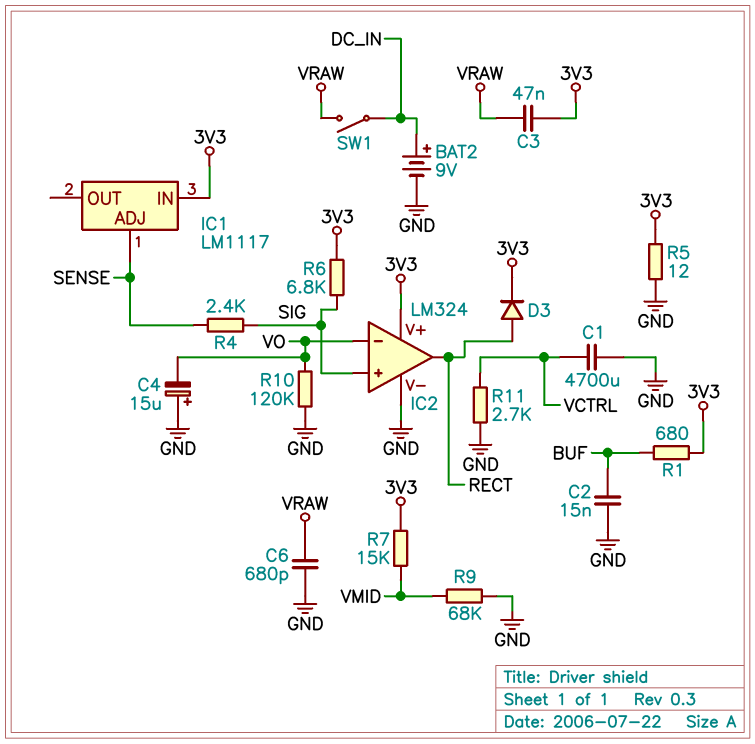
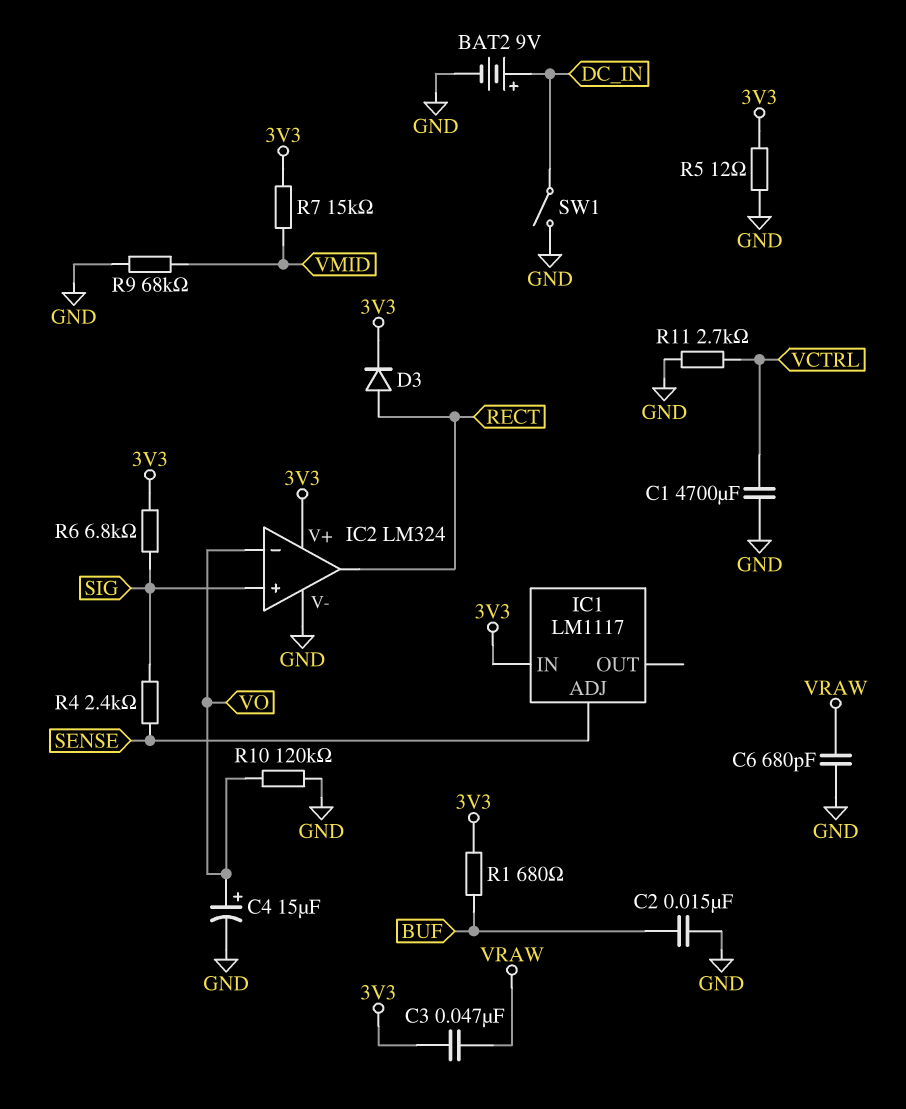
C4: 15uF (plus GND, minus VO) -> 15uF (plus VO, minus GND)
SW1: switch (DC_IN, VRAW) -> switch (DC_IN, GND)

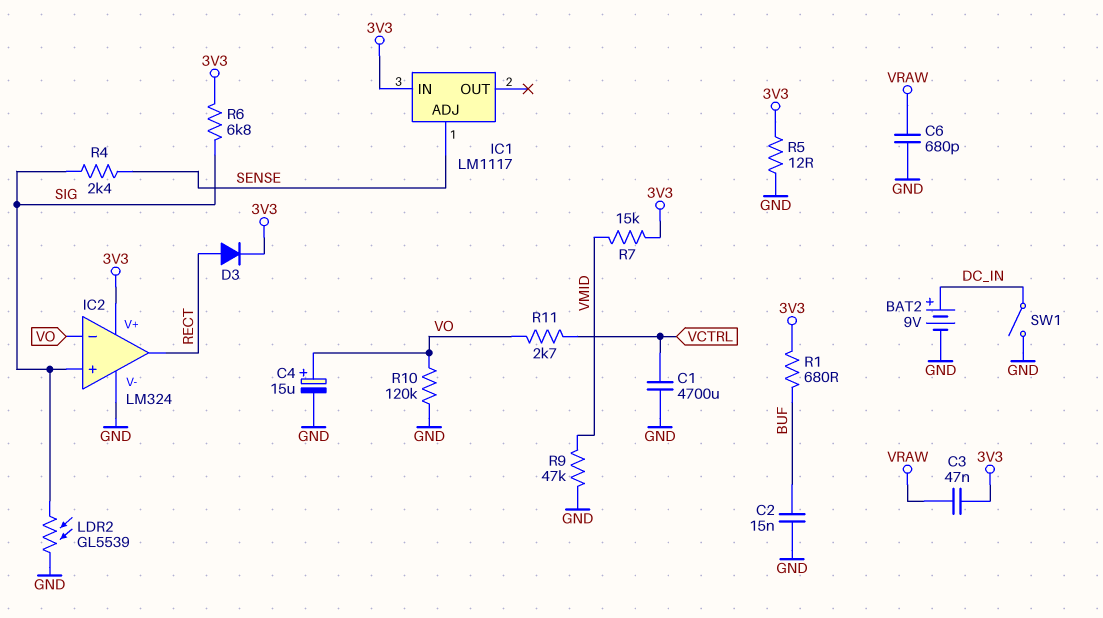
LDR2: none -> GL5539 (GND, SIG)
R9: 68k (GND, VMID) -> 47k (GND, VMID)
R11: 2.7k (GND, VCTRL) -> 2.7k (VCTRL, VO)

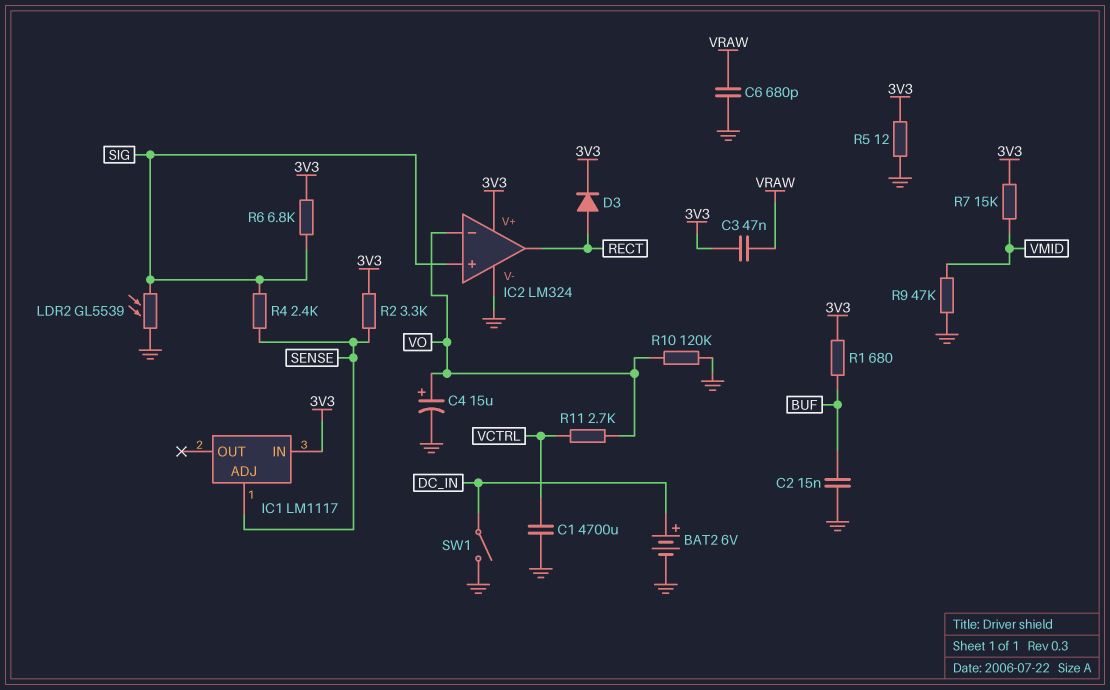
BAT2: 9V (plus DC_IN, minus GND) -> 6V (plus DC_IN, minus GND)
R2: none -> 3.3k (3V3, SENSE)

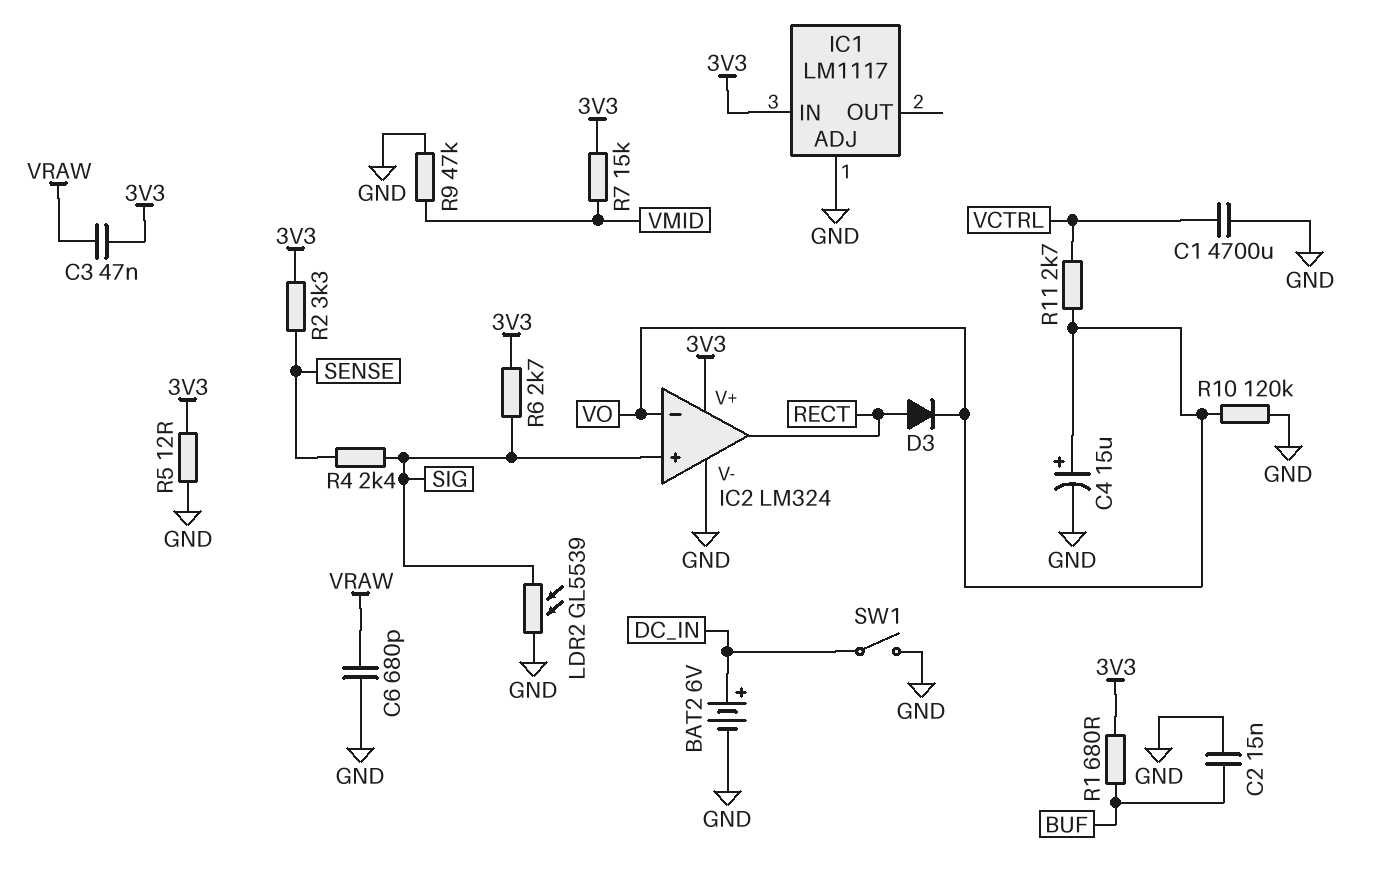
D3: diode (A RECT, K 3V3) -> diode (A RECT, K VO)
IC1 pin ADJ: SENSE -> GND
R6: 6.8k (3V3, SIG) -> 2.7k (3V3, SIG)

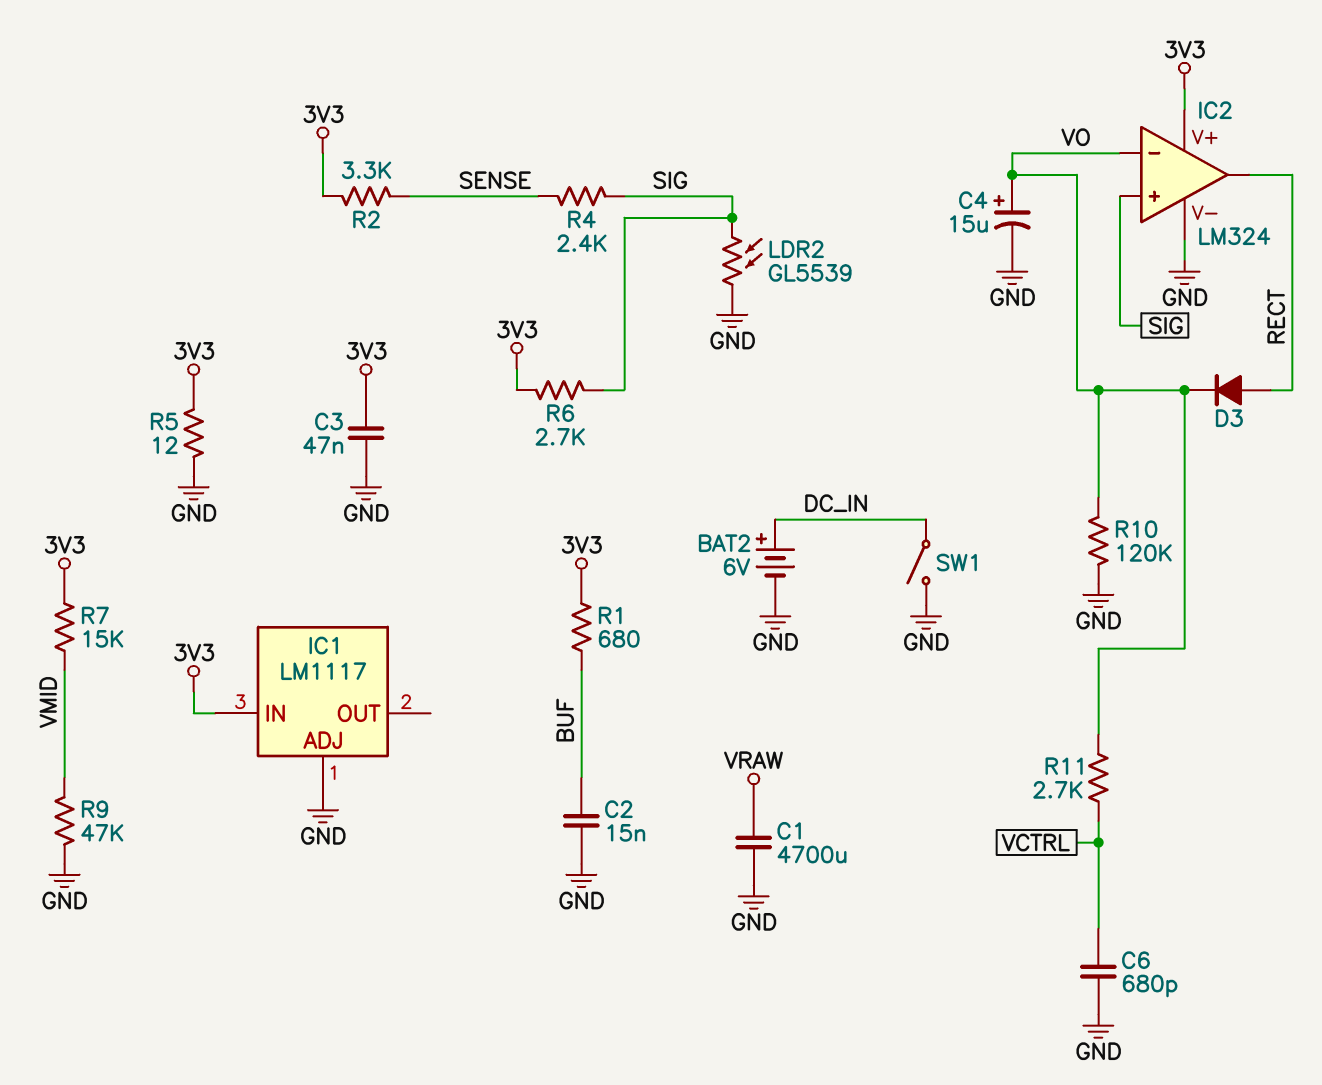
C1: 4700uF (GND, VCTRL) -> 4700uF (GND, VRAW)
C3: 47nF (3V3, VRAW) -> 47nF (3V3, GND)
C6: 680pF (GND, VRAW) -> 680pF (GND, VCTRL)

